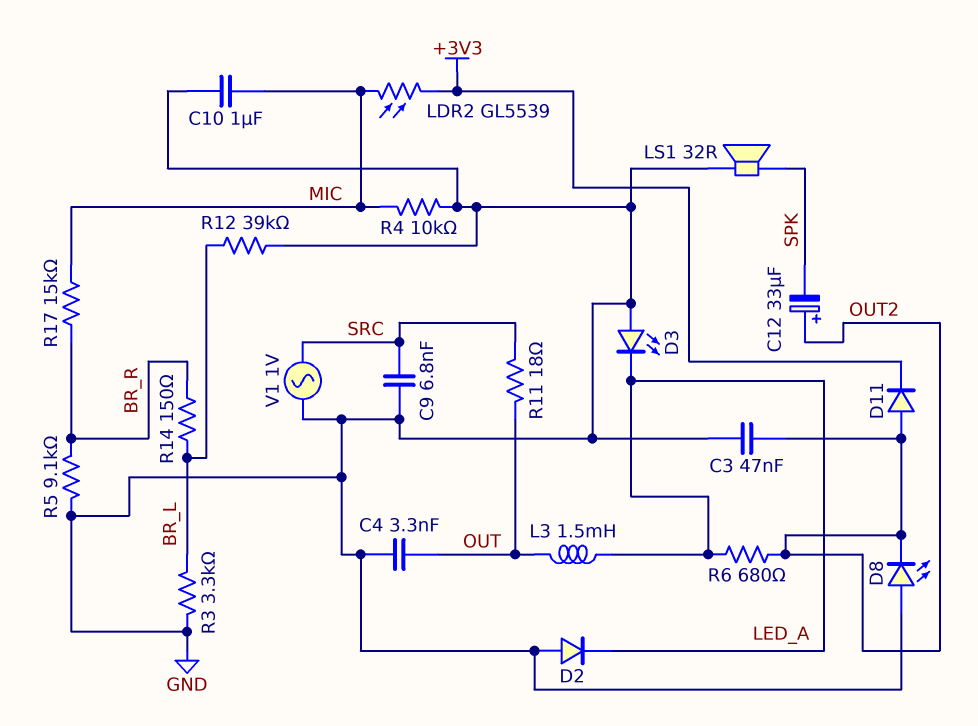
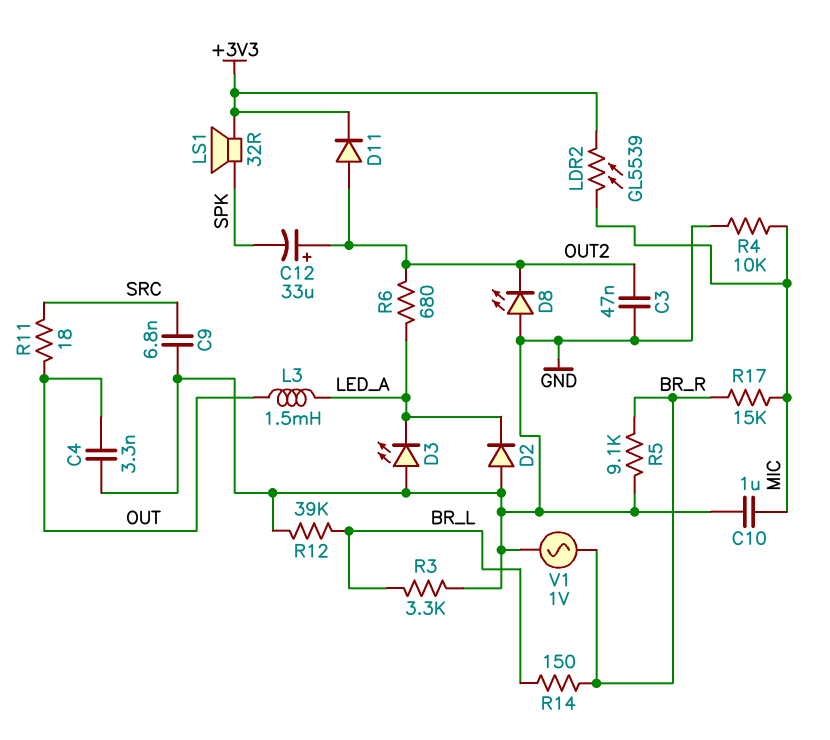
LS1: speaker 32R (GND, SPK) -> speaker 32R (+3V3, SPK)
V1: AC 1V (GND, SRC) -> AC 1V (BR_R, GND)

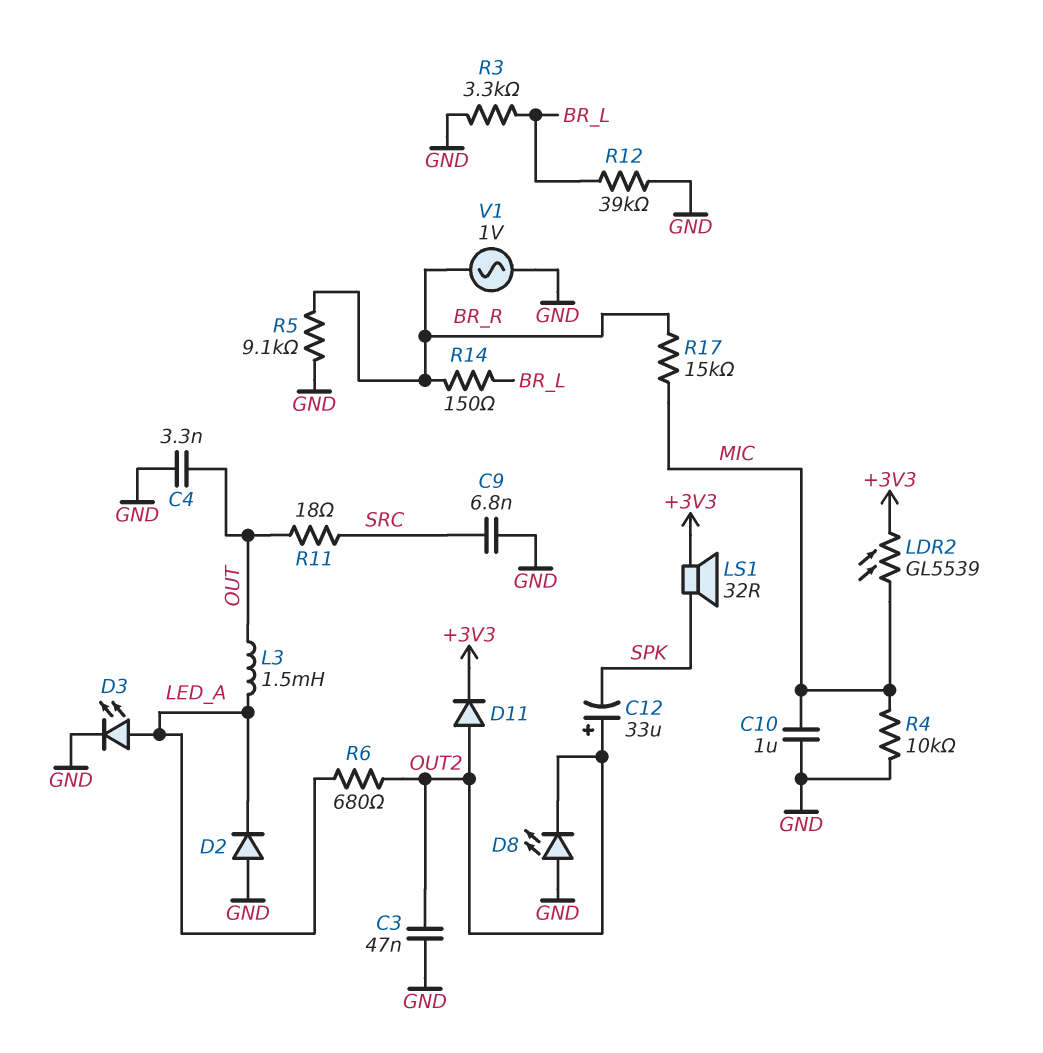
D3: LED (A GND, K LED_A) -> LED (A LED_A, K GND)

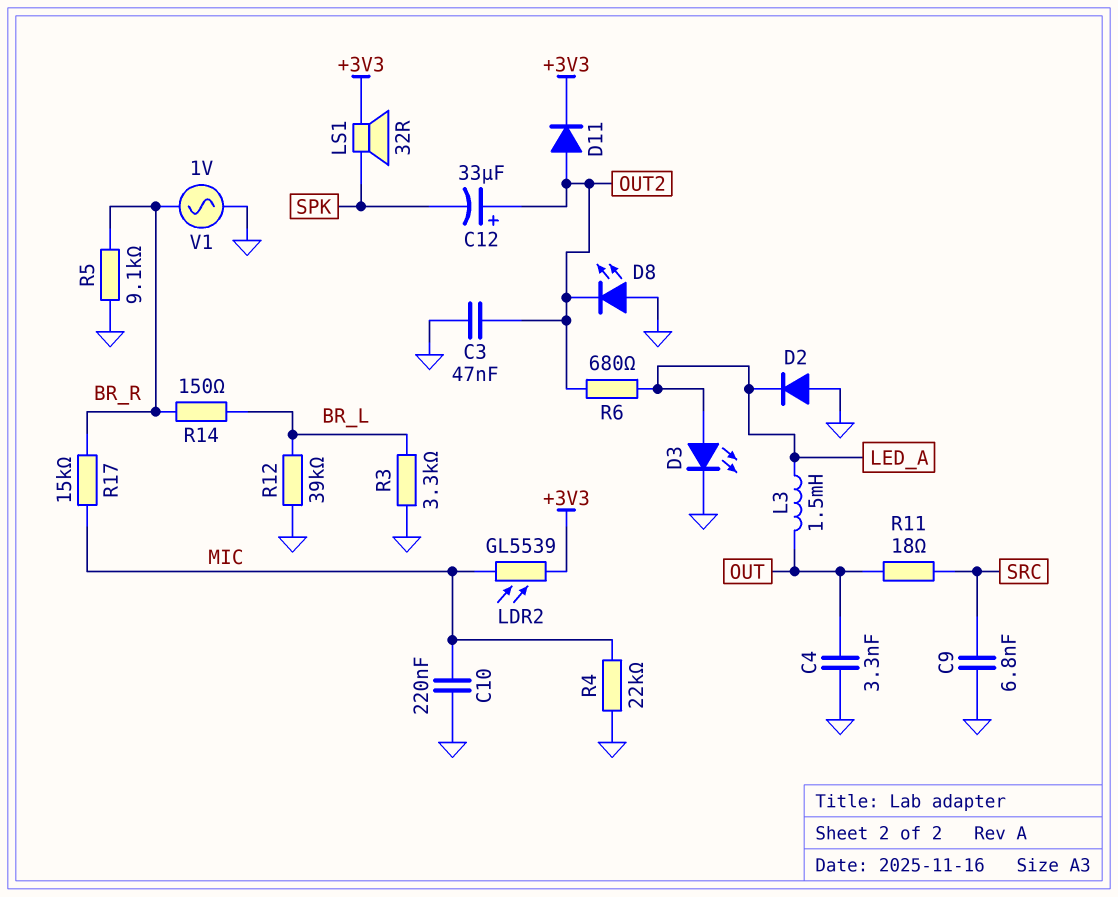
C10: 1uF (GND, MIC) -> 220nF (GND, MIC)
R4: 10k (GND, MIC) -> 22k (GND, MIC)

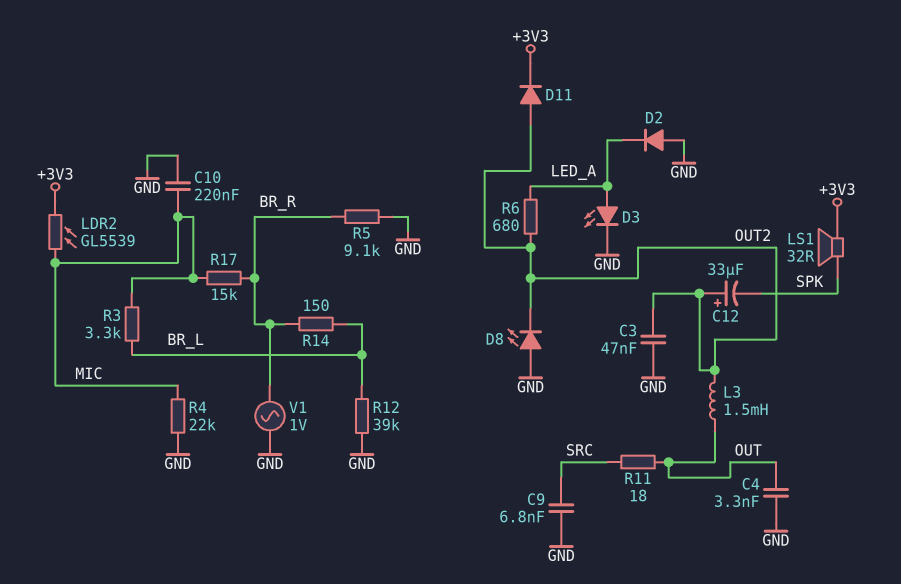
L3: 1.5mH (LED_A, OUT) -> 1.5mH (OUT, OUT2)
R3: 3.3k (BR_L, GND) -> 3.3k (BR_L, MIC)

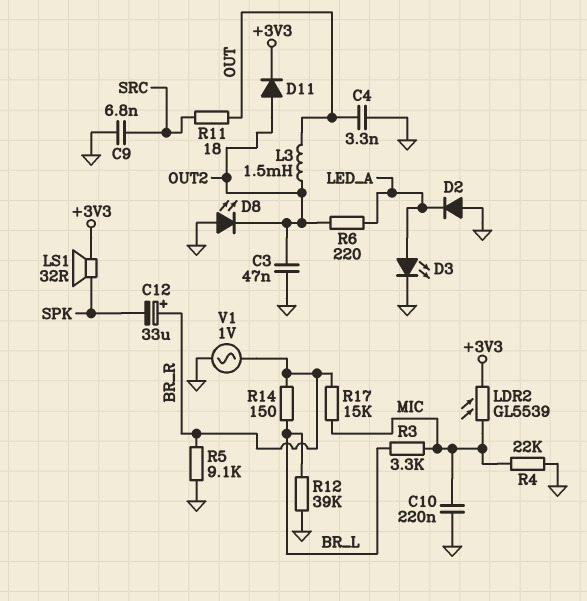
C12: 33uF (plus OUT2, minus SPK) -> 33uF (plus BR_R, minus SPK)
R6: 680 (LED_A, OUT2) -> 220 (LED_A, OUT2)

